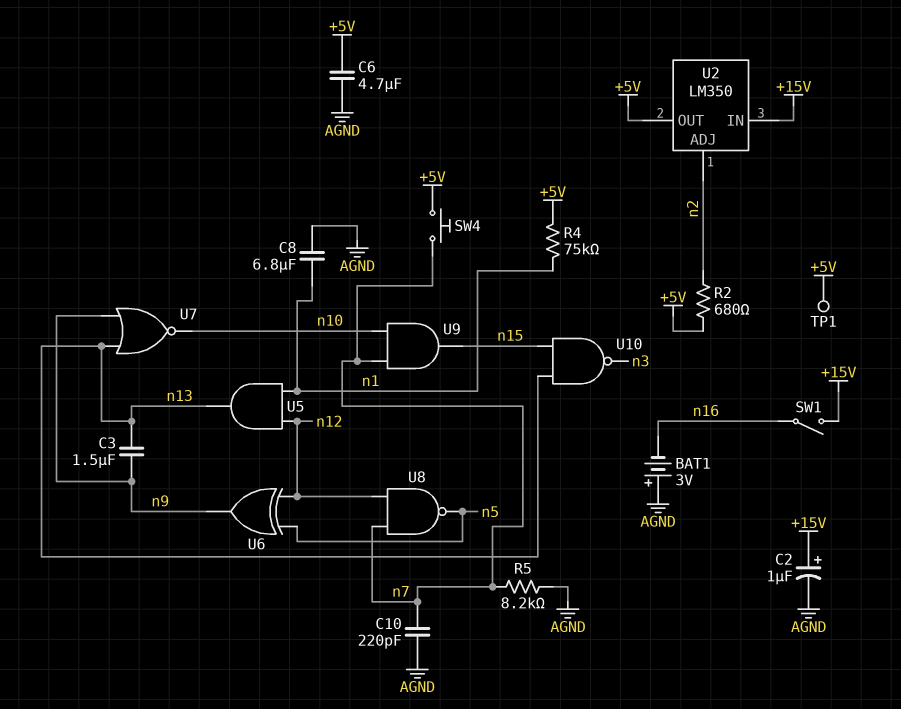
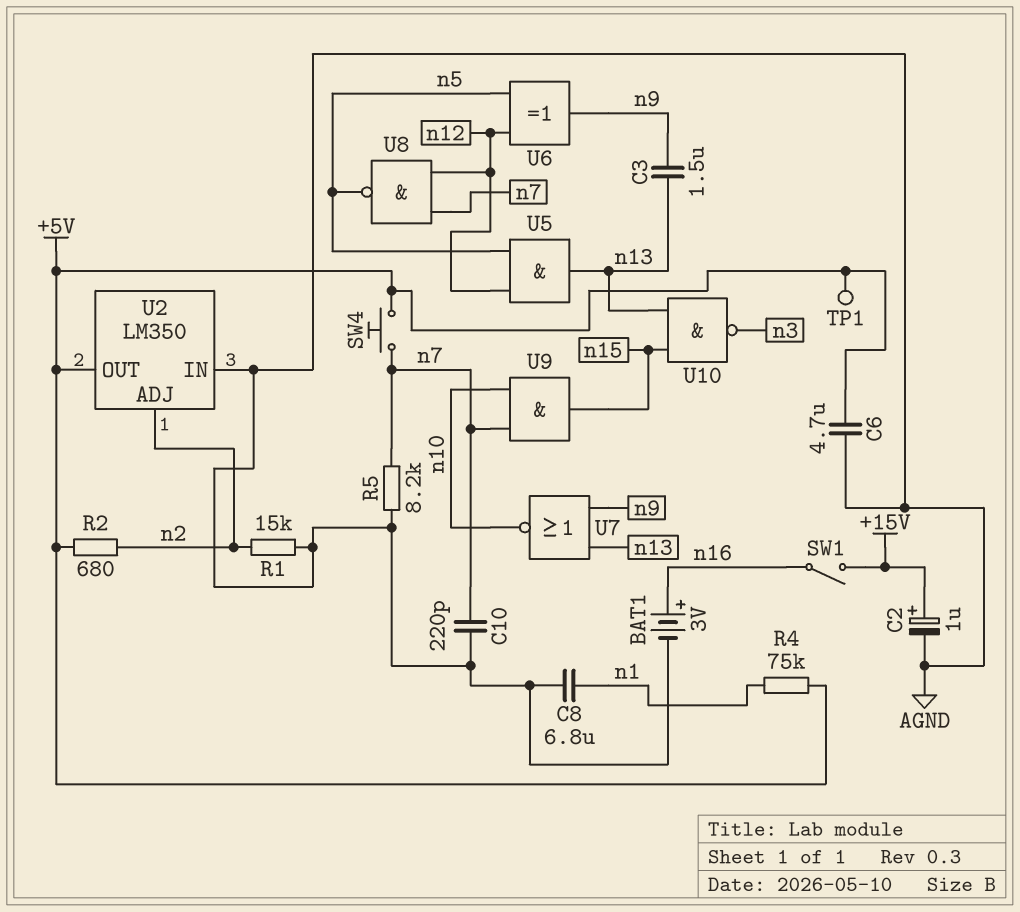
BAT1: 3V (plus AGND, minus n16) -> 3V (plus n16, minus AGND)
R1: none -> 15k (AGND, n2)
U2 pin IN: +15V -> AGND
U5: AND (in n1, in n12, out n13) -> AND (in n5, in n12, out n13)

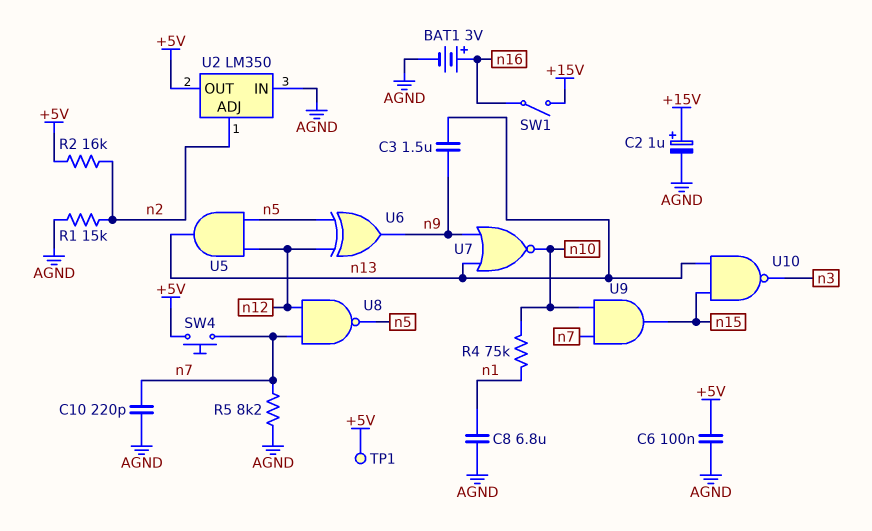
C6: 4.7uF (+5V, AGND) -> 100nF (+5V, AGND)
R2: 680 (+5V, n2) -> 16k (+5V, n2)
R4: 75k (+5V, n1) -> 75k (n1, n10)

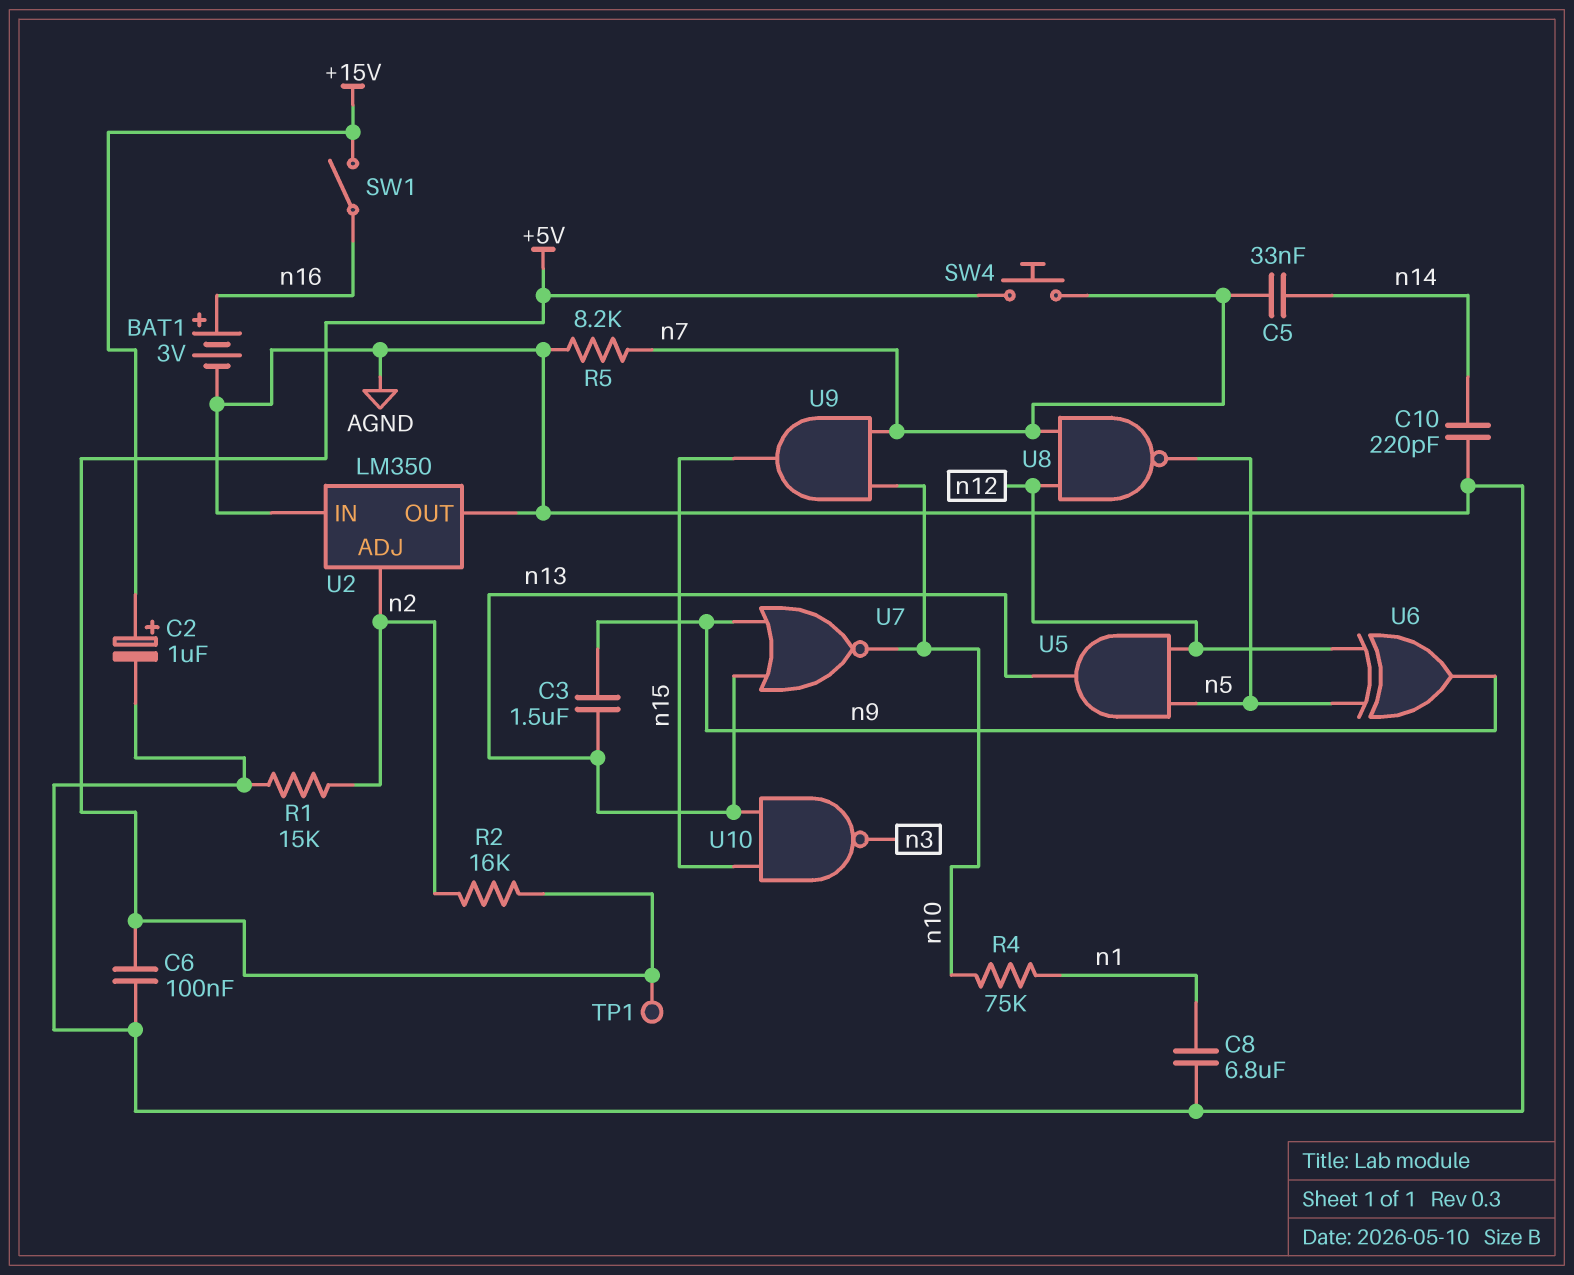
C5: none -> 33nF (n7, n14)
C10: 220pF (AGND, n7) -> 220pF (AGND, n14)
U2 pin OUT: +5V -> AGND

